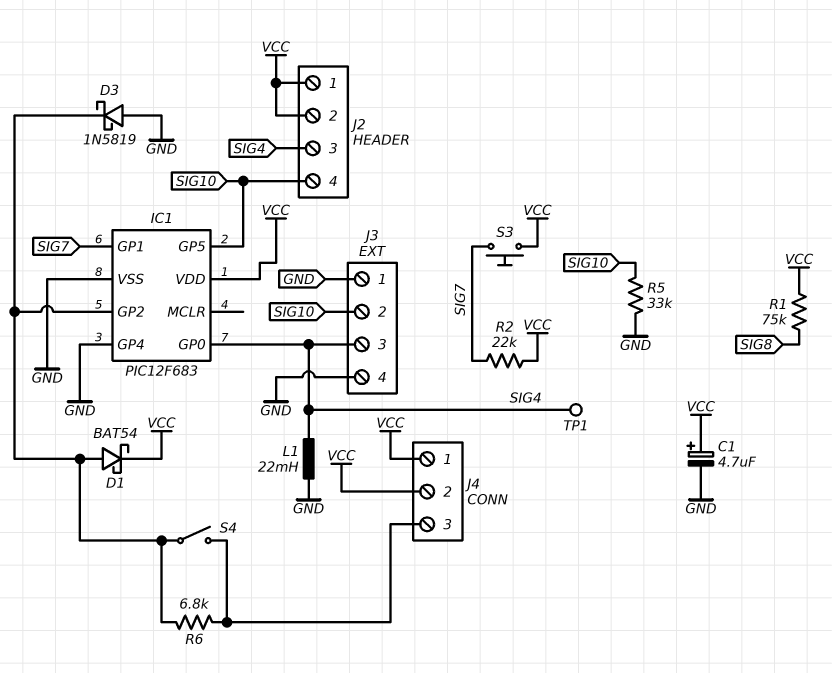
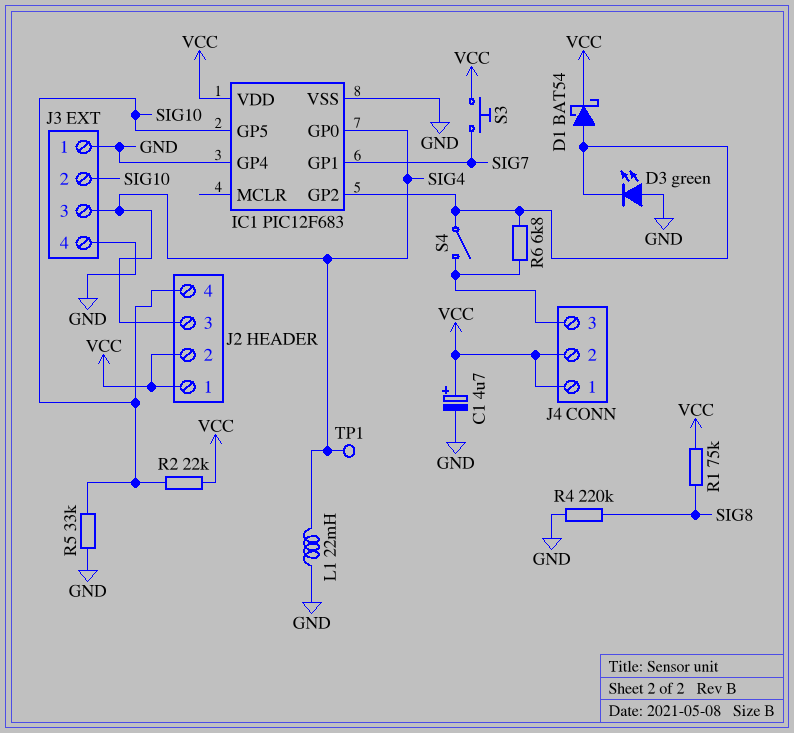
D3: schottky 1N5819 (A GND, K IC1/GP2) -> LED green (A GND, K IC1/GP2)
R2: 22k (SIG7, VCC) -> 22k (SIG10, VCC)
R4: none -> 220k (GND, SIG8)

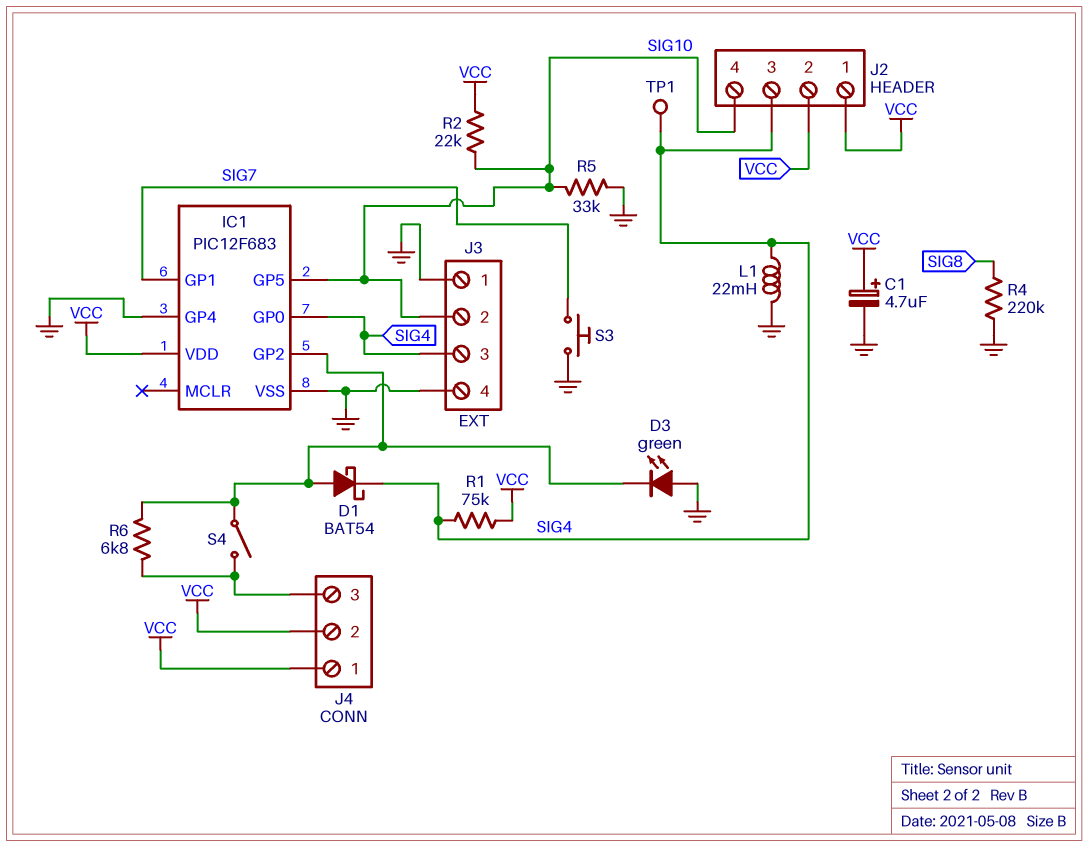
D1: schottky BAT54 (A IC1/GP2, K VCC) -> schottky BAT54 (A IC1/GP2, K SIG4)
R1: 75k (SIG8, VCC) -> 75k (SIG4, VCC)
S3: button (SIG7, VCC) -> button (GND, SIG7)

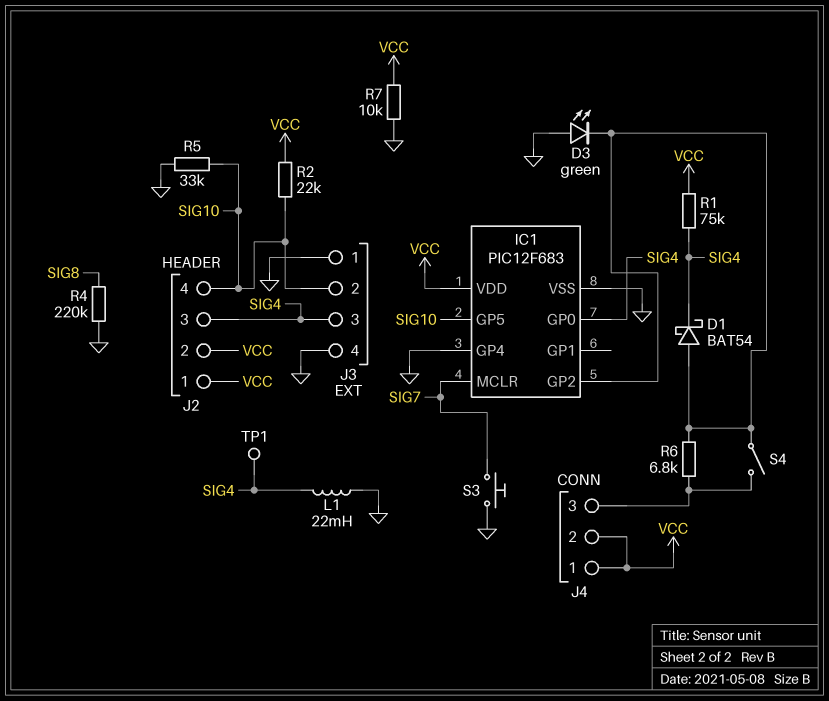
C1: 4.7uF (plus VCC, minus GND) -> none
IC1 pin GP1: SIG7 -> none
IC1 pin MCLR: none -> SIG7
R7: none -> 10k (GND, VCC)

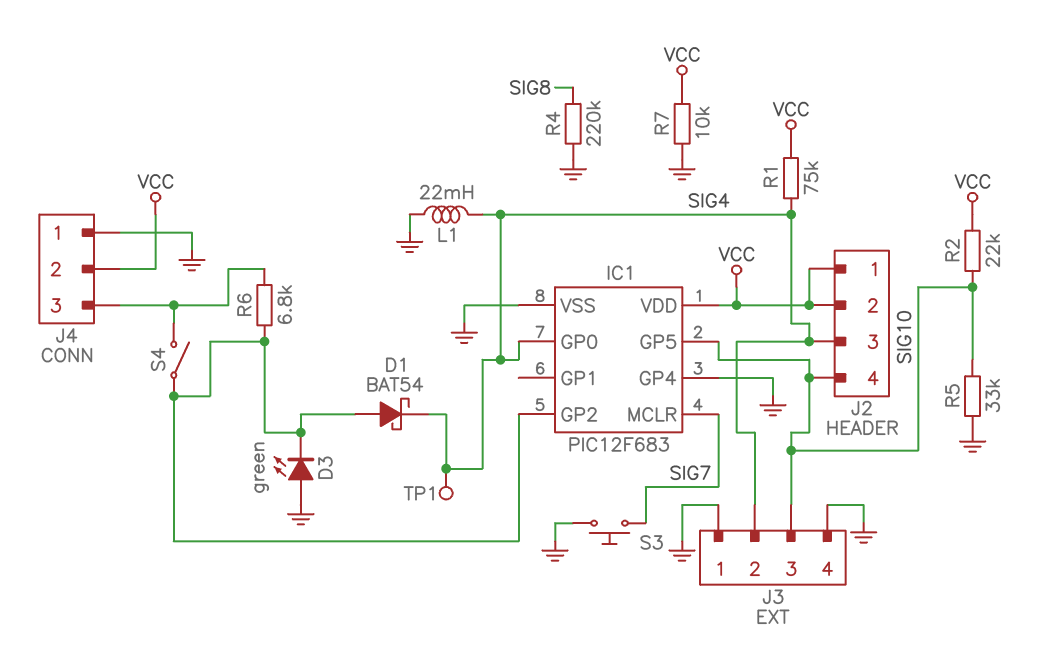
J3 pin 2: SIG10 -> SIG4
J3 pin 3: SIG4 -> SIG10
J4 pin 1: VCC -> GND

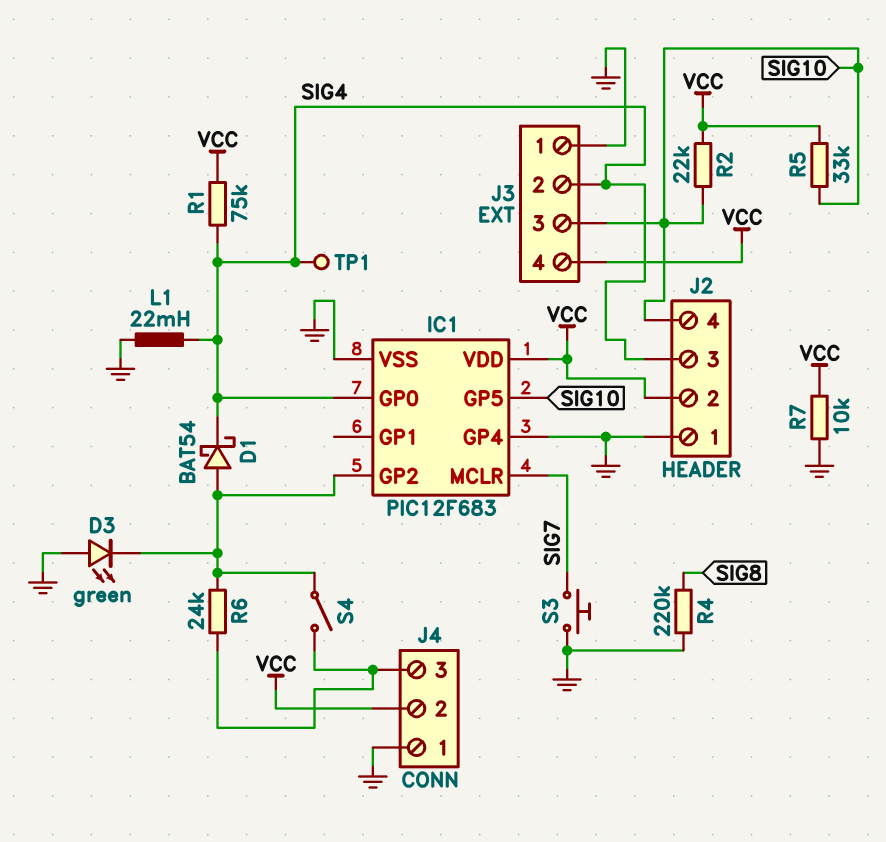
J2 pin 1: VCC -> GND
J3 pin 4: GND -> VCC
R5: 33k (GND, SIG10) -> 33k (SIG10, VCC)
R6: 6.8k (IC1/GP2, J4/3) -> 24k (IC1/GP2, J4/3)

